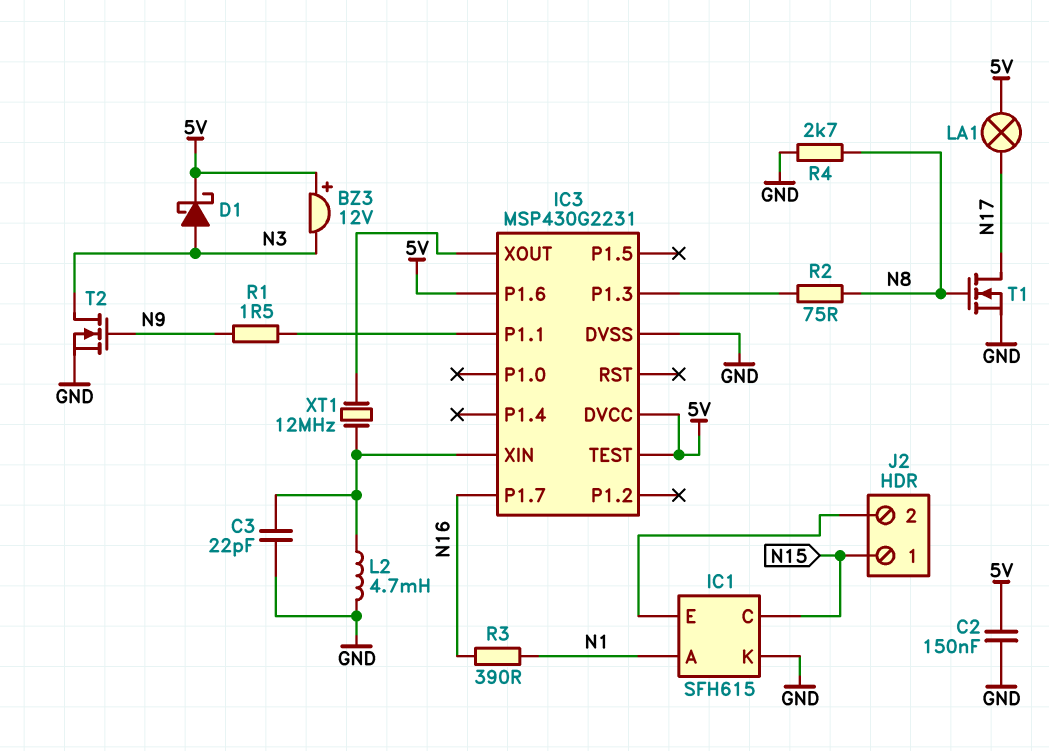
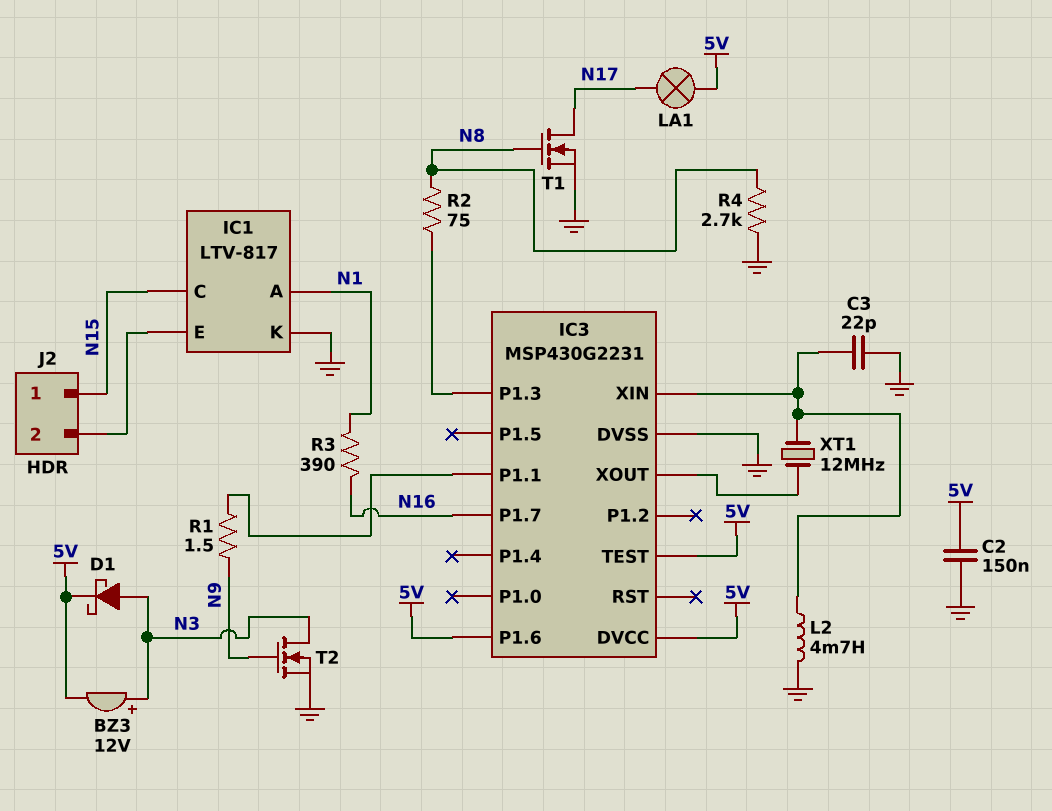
BZ3: buzzer 12V (plus 5V, minus N3) -> buzzer 12V (plus N3, minus 5V)
IC1: SFH615 -> LTV-817

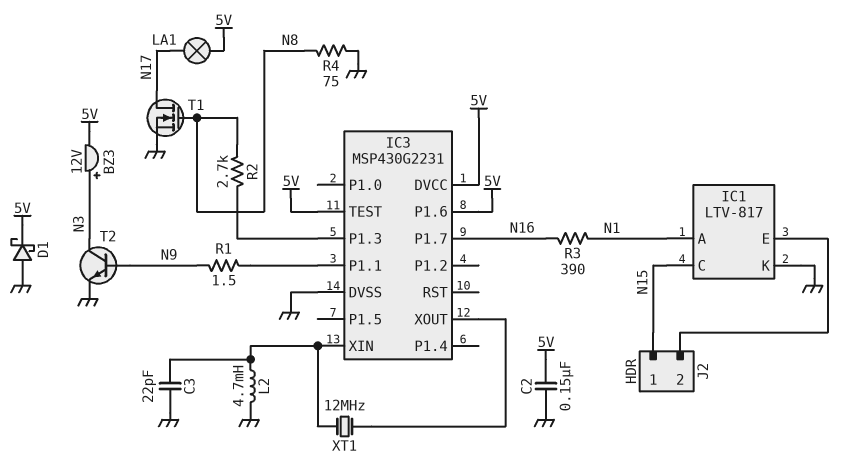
D1: schottky (A N3, K 5V) -> schottky (A GND, K 5V)
R2: 75 (IC3/P1.3, N8) -> 2.7k (IC3/P1.3, N8)
R4: 2.7k (GND, N8) -> 75 (GND, N8)
T2: NMOS (G N9, D N3, S GND) -> NPN (B N9, C N3, E GND)

